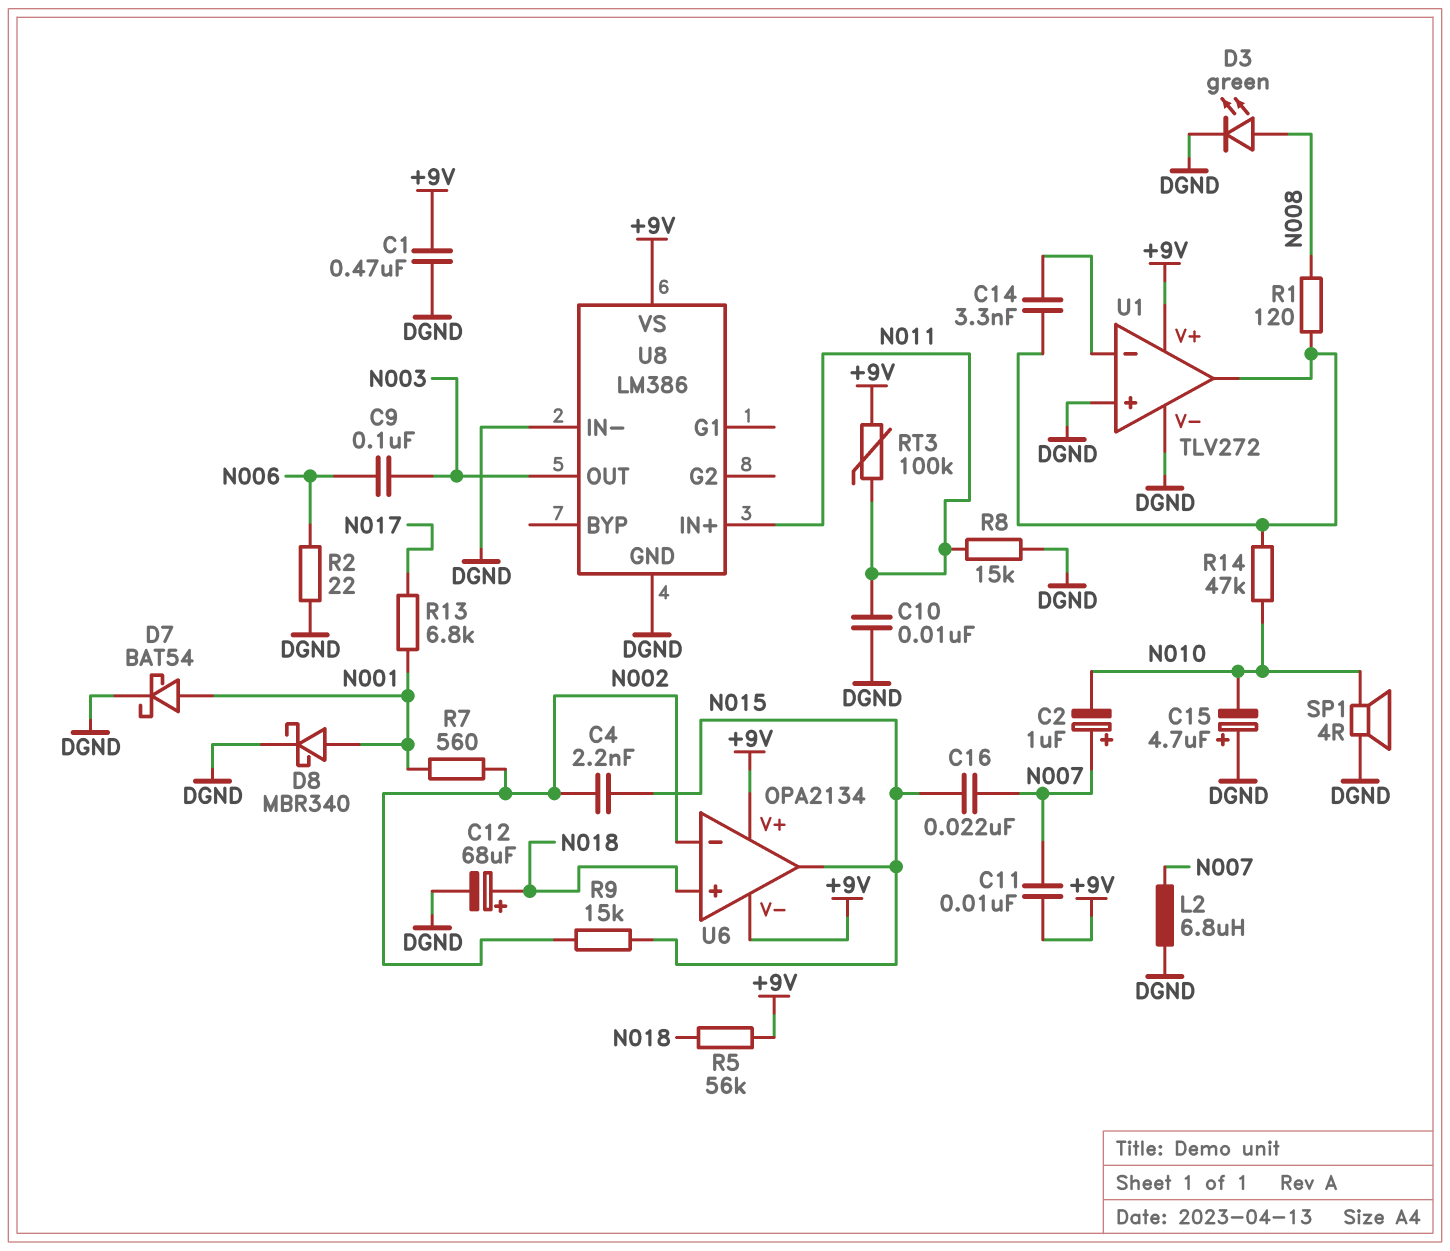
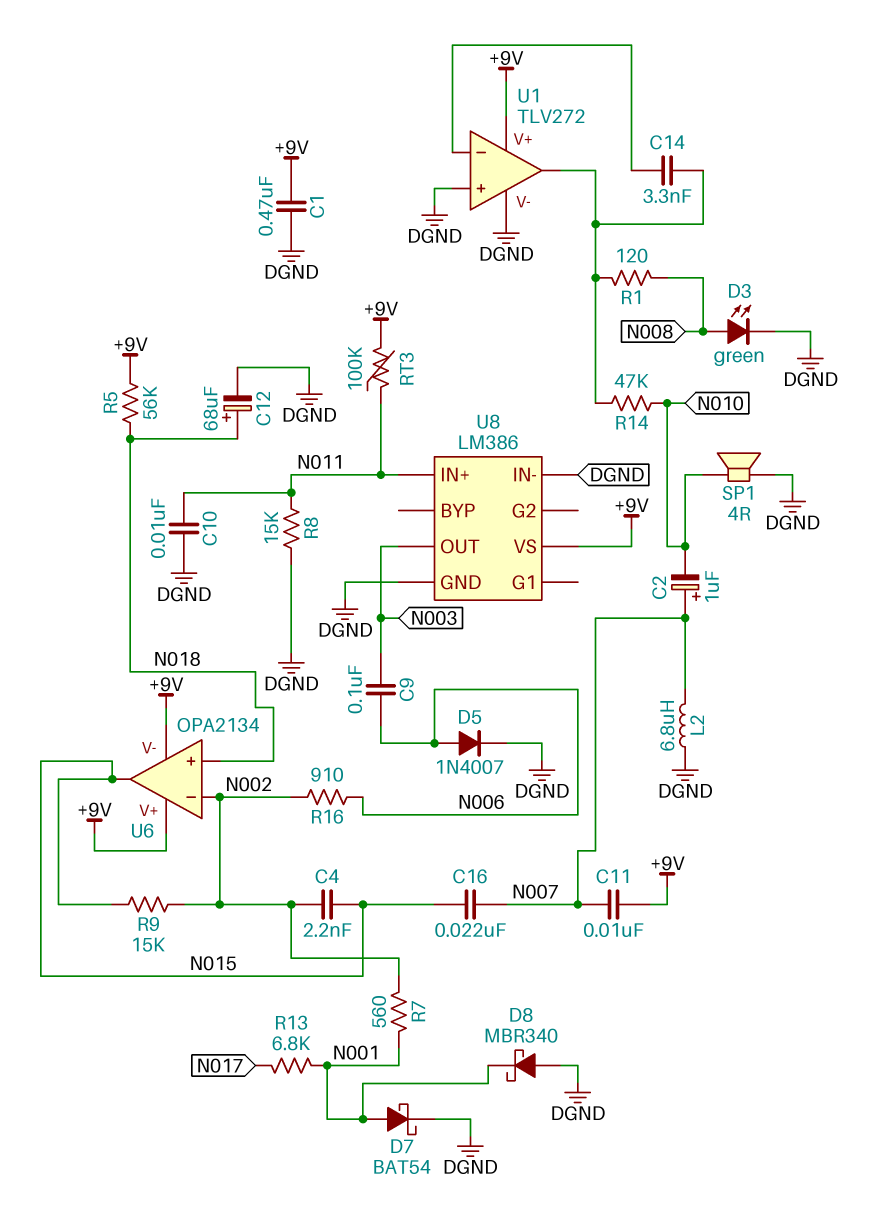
C15: 4.7uF (plus DGND, minus N010) -> none
D5: none -> diode 1N4007 (A N006, K DGND)
D8: schottky MBR340 (A N001, K DGND) -> schottky MBR340 (A DGND, K N001)
R2: 22 (DGND, N006) -> none
R16: none -> 910 (N002, N006)

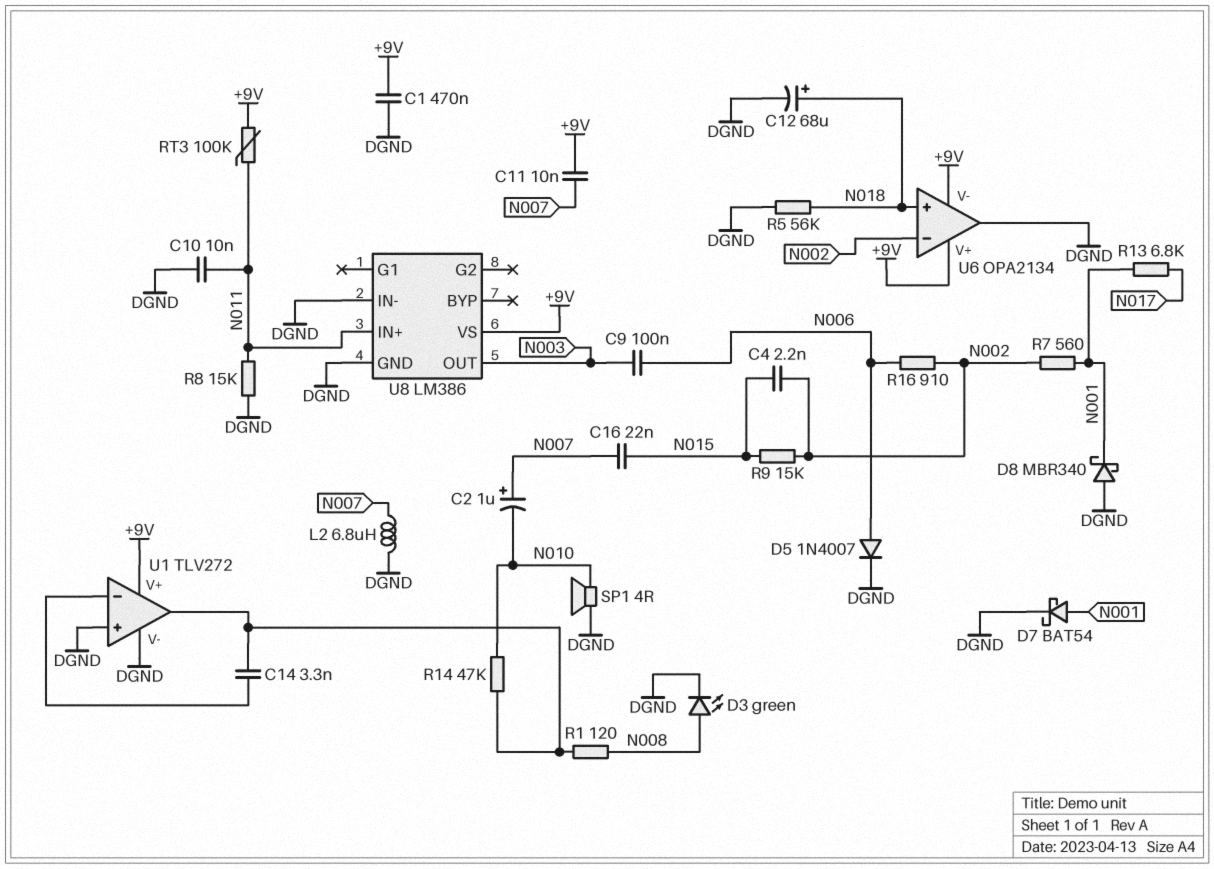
R5: 56k (+9V, N018) -> 56k (DGND, N018)
U6 pin out: N015 -> DGND

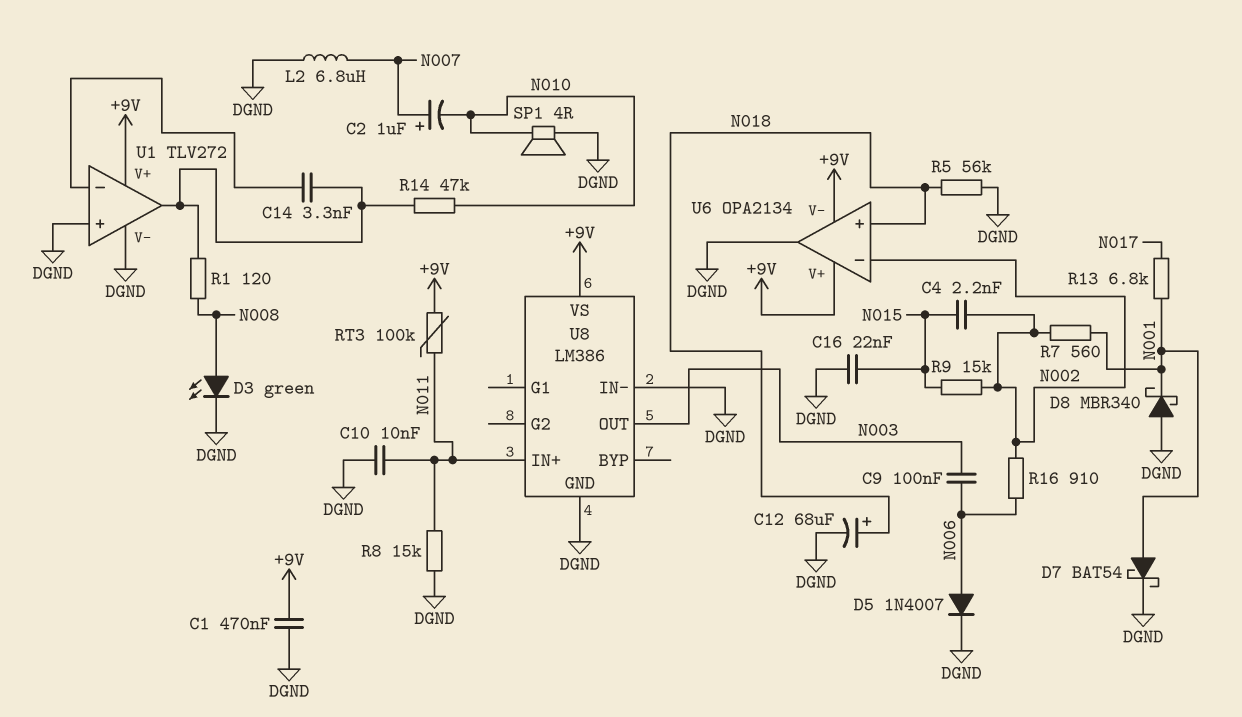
C11: 10nF (+9V, N007) -> none
C16: 22nF (N007, N015) -> 22nF (DGND, N015)

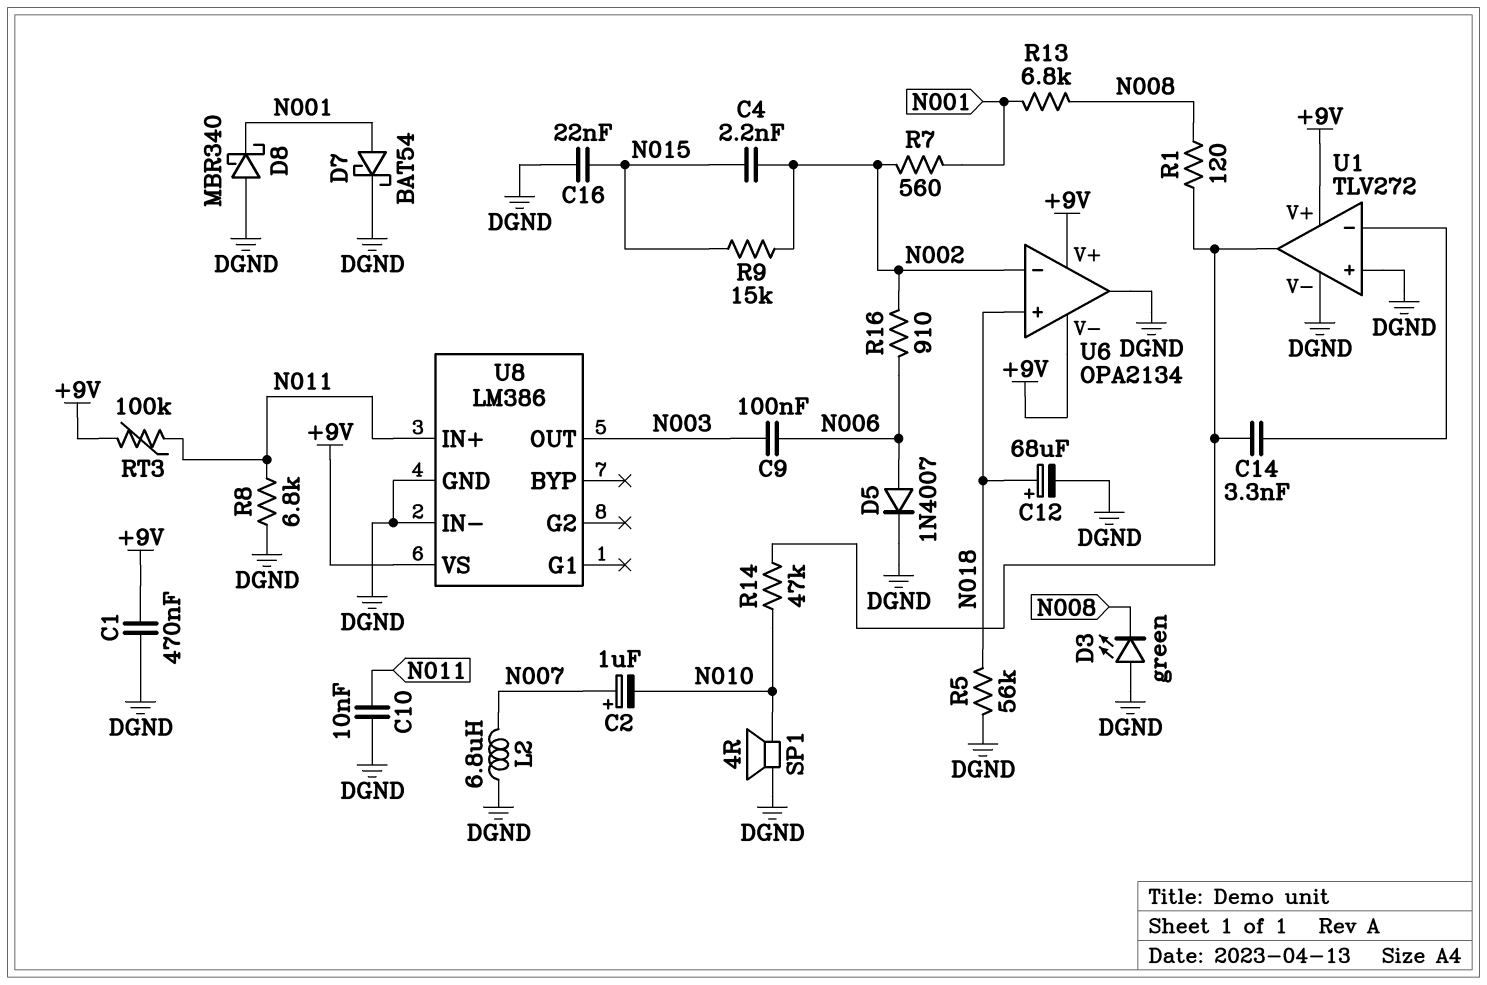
D3: LED green (A N008, K DGND) -> LED green (A DGND, K N008)
R8: 15k (DGND, N011) -> 6.8k (DGND, N011)
R13: 6.8k (N001, N017) -> 6.8k (N001, N008)

